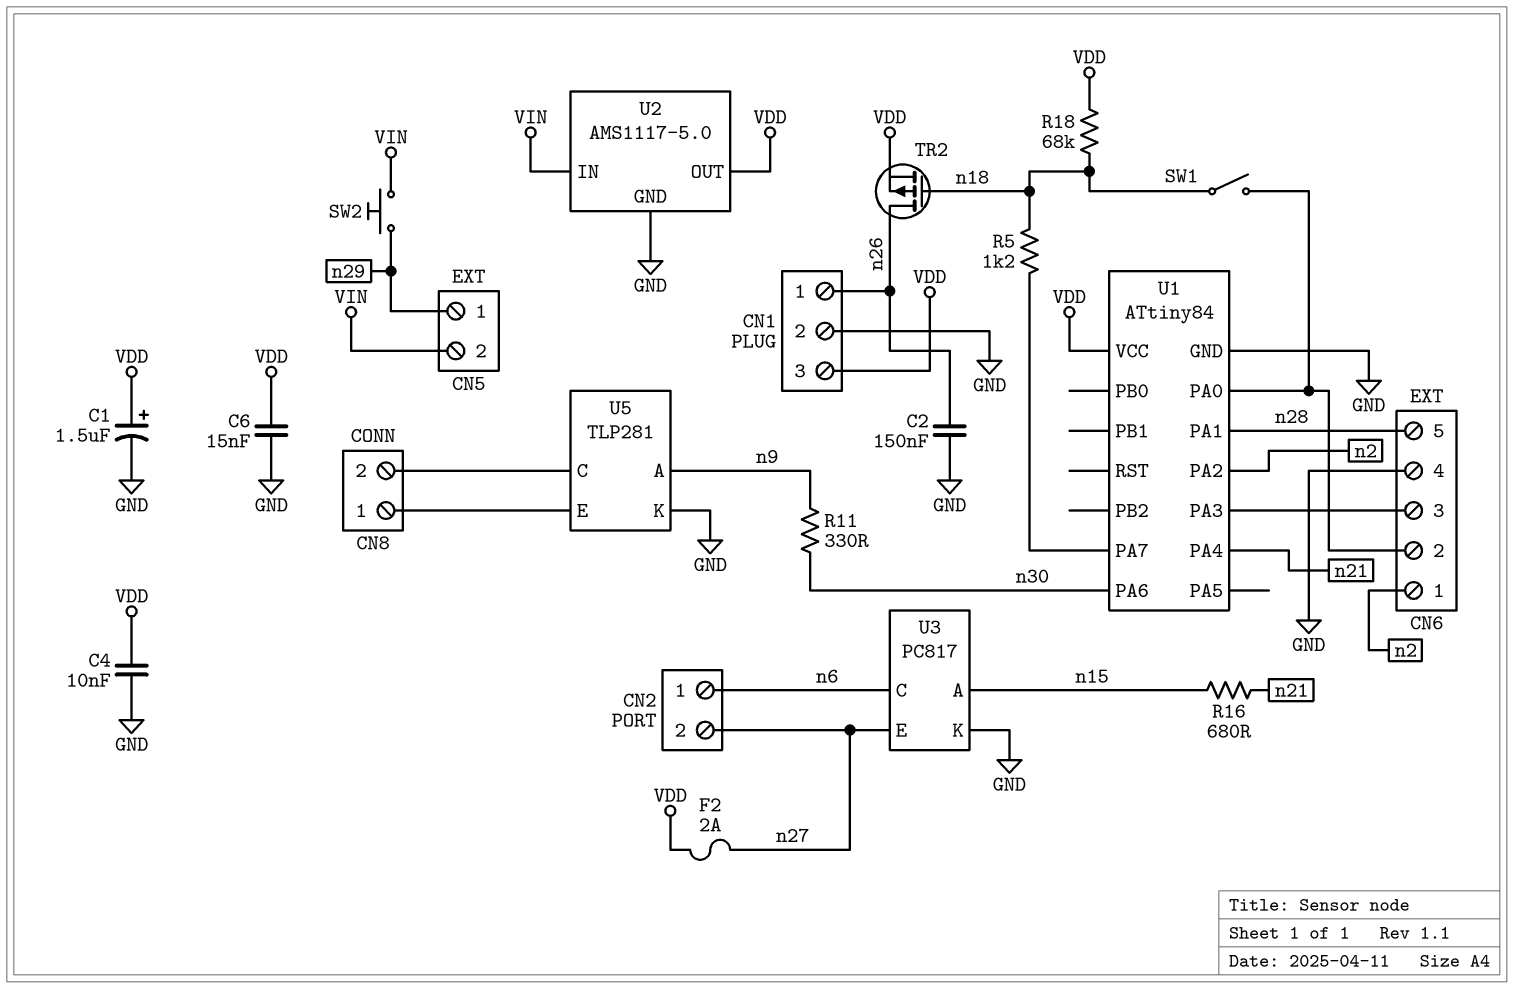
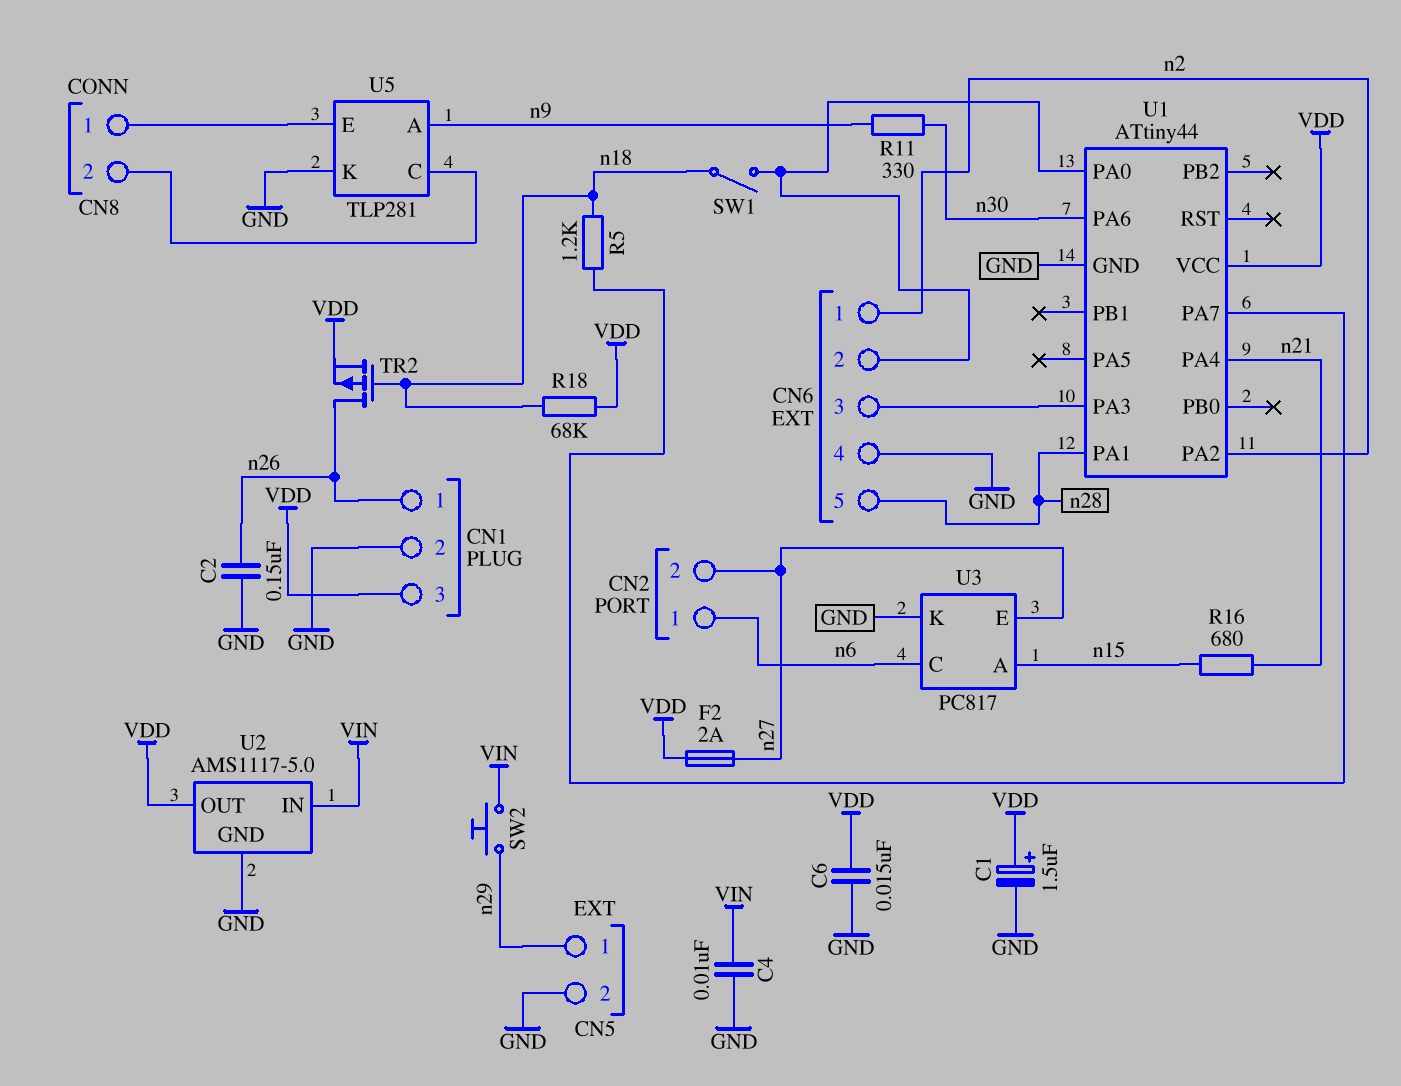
C4: 10nF (GND, VDD) -> 10nF (GND, VIN)
CN5 pin 2: VIN -> GND
U1: ATtiny84 -> ATtiny44

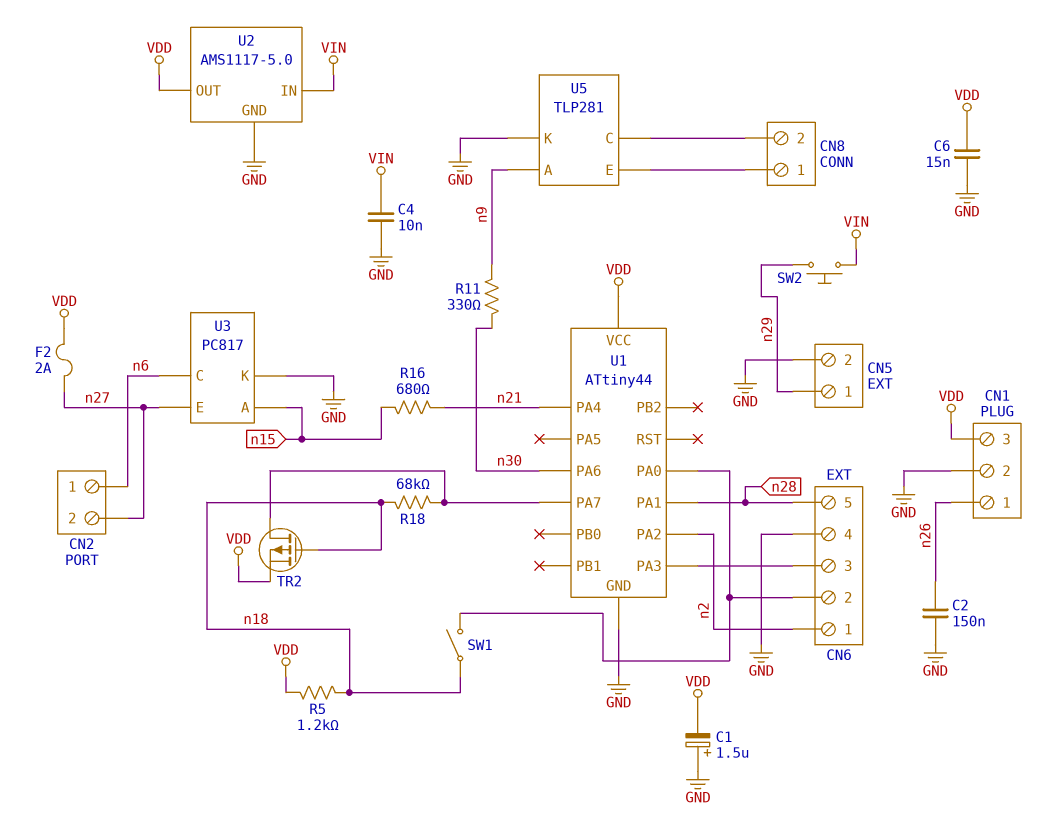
C1: 1.5uF (plus VDD, minus GND) -> 1.5uF (plus GND, minus VDD)
R5: 1.2k (U1/PA7, n18) -> 1.2k (VDD, n18)
R18: 68k (VDD, n18) -> 68k (U1/PA7, n18)
TR2: PMOS (G n18, D n26, S VDD) -> PMOS (G n18, D U1/PA7, S VDD)

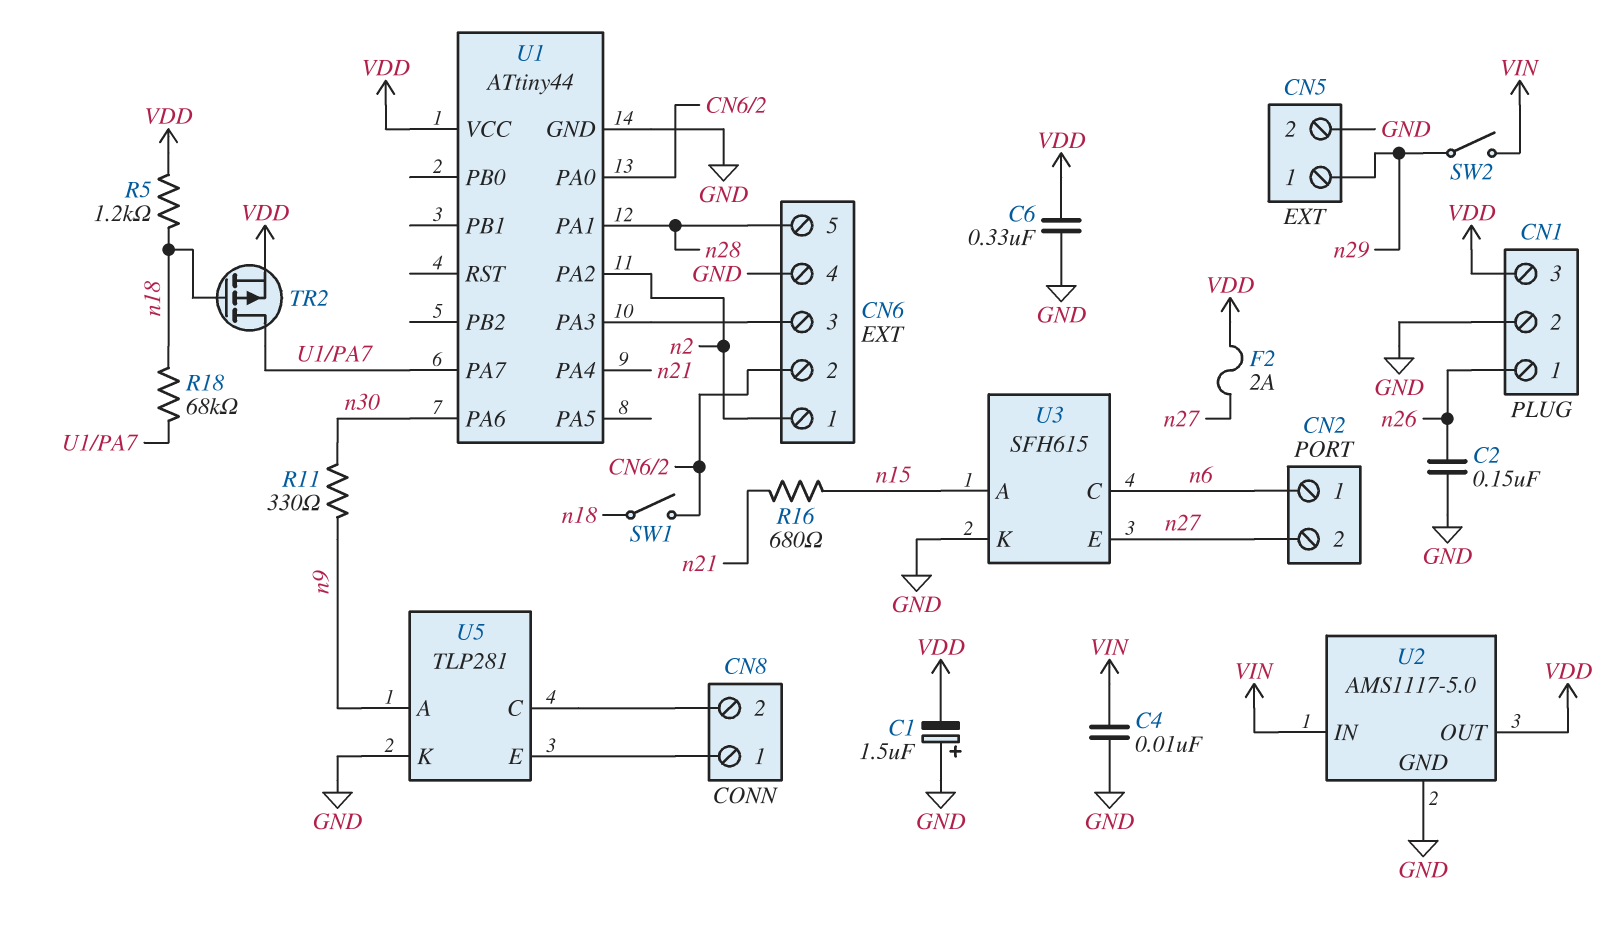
C6: 15nF (GND, VDD) -> 330nF (GND, VDD)
SW2: button (VIN, n29) -> switch (VIN, n29)
U3: PC817 -> SFH615

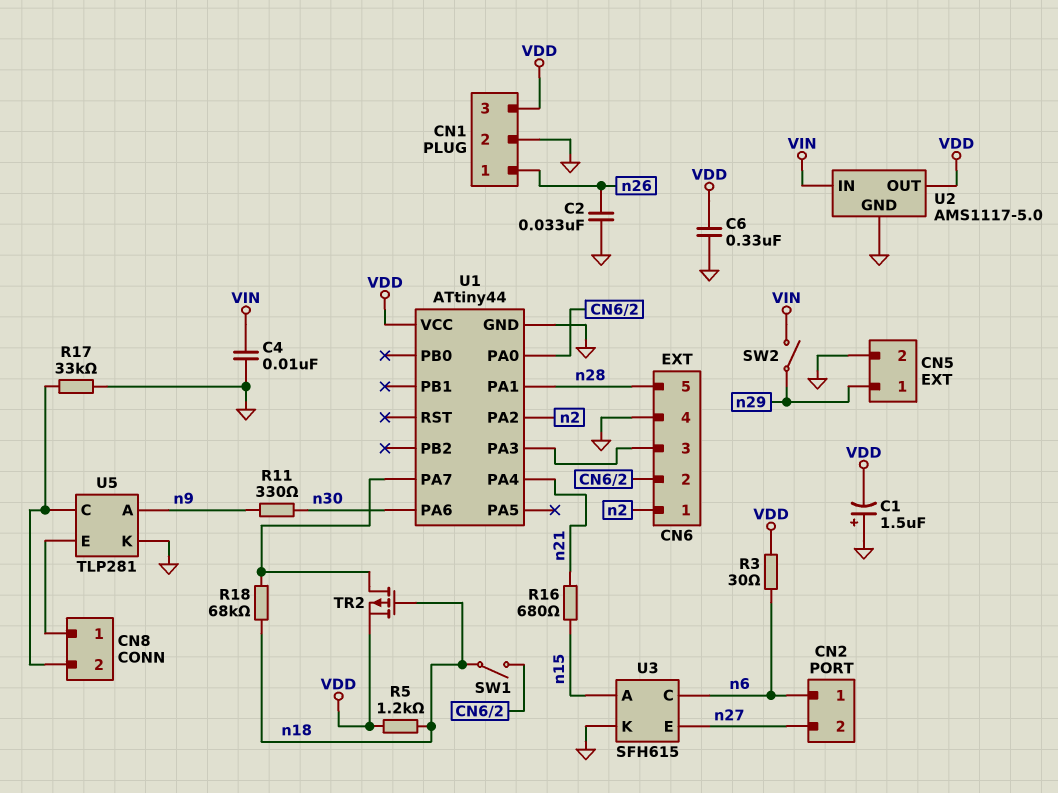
C2: 150nF (GND, n26) -> 33nF (GND, n26)
F2: 2A (VDD, n27) -> none
R3: none -> 30 (VDD, n6)
R17: none -> 33k (CN8/2, GND)

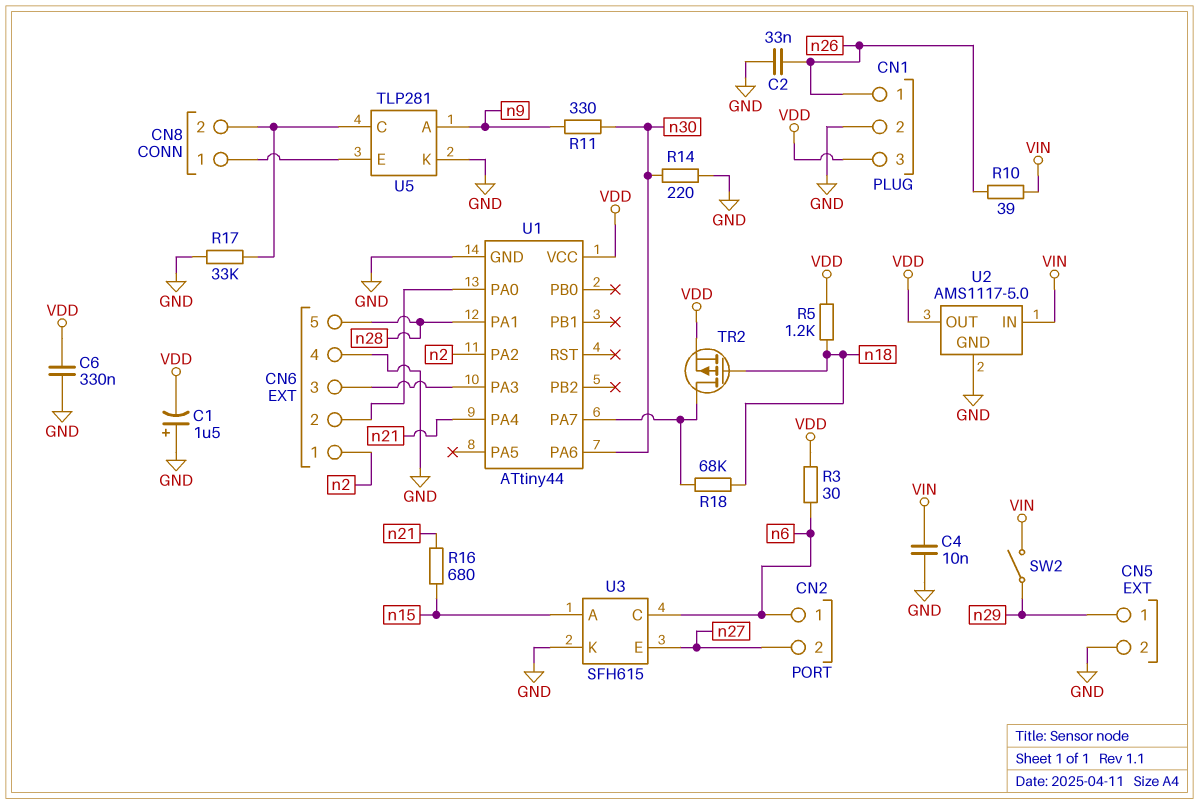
R10: none -> 39 (VIN, n26)
R14: none -> 220 (GND, n30)
SW1: switch (CN6/2, n18) -> none

